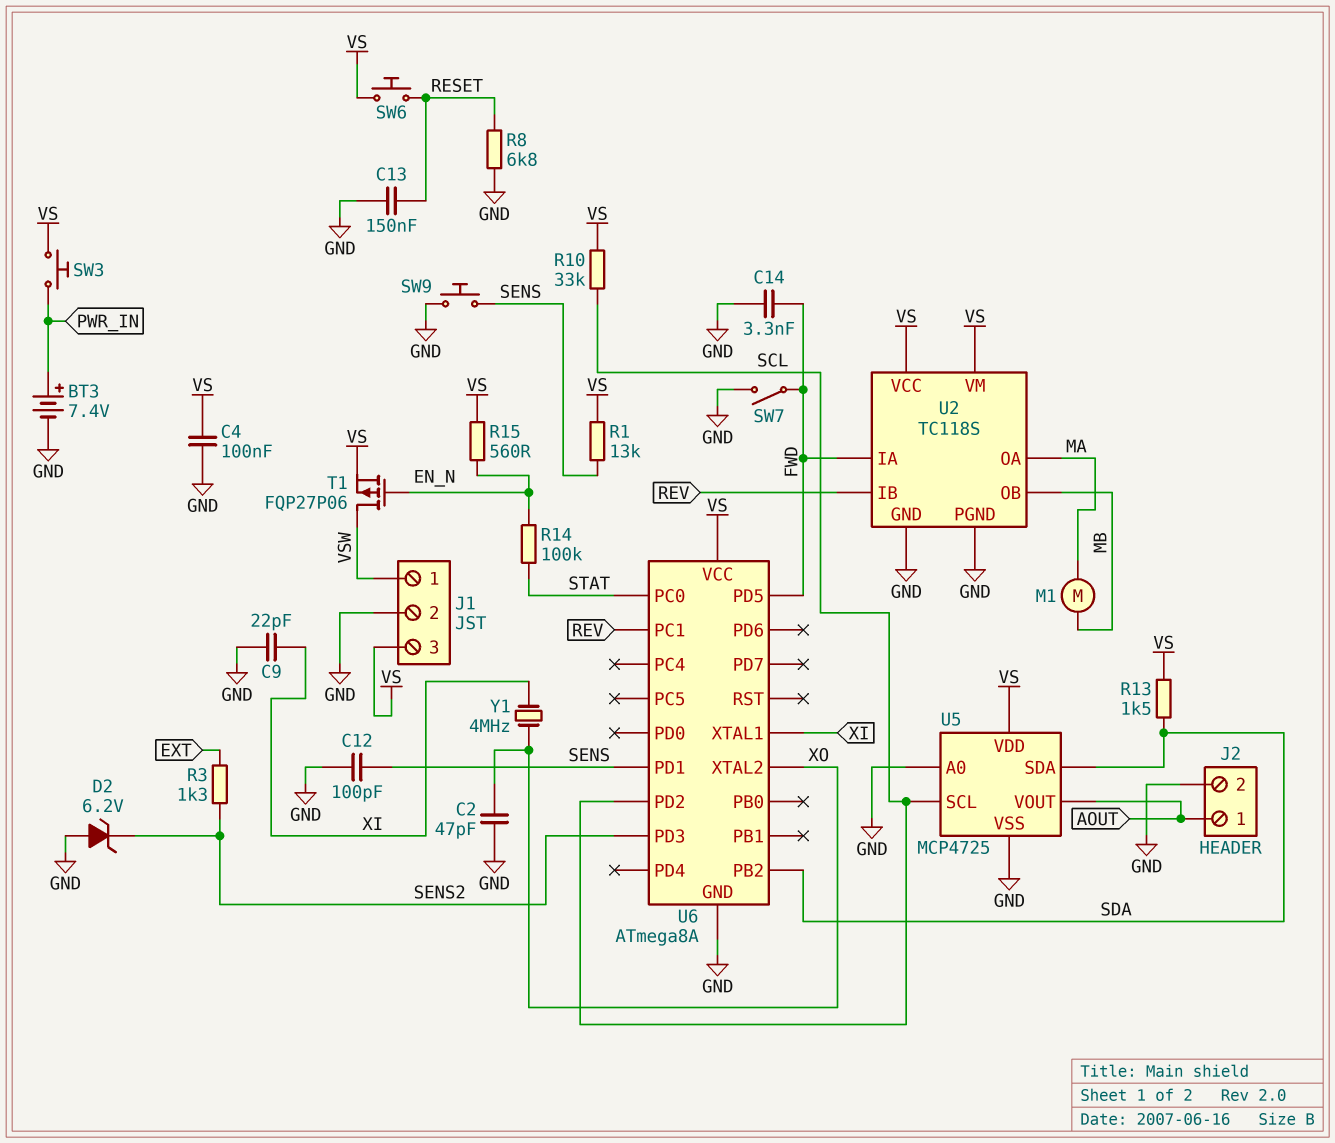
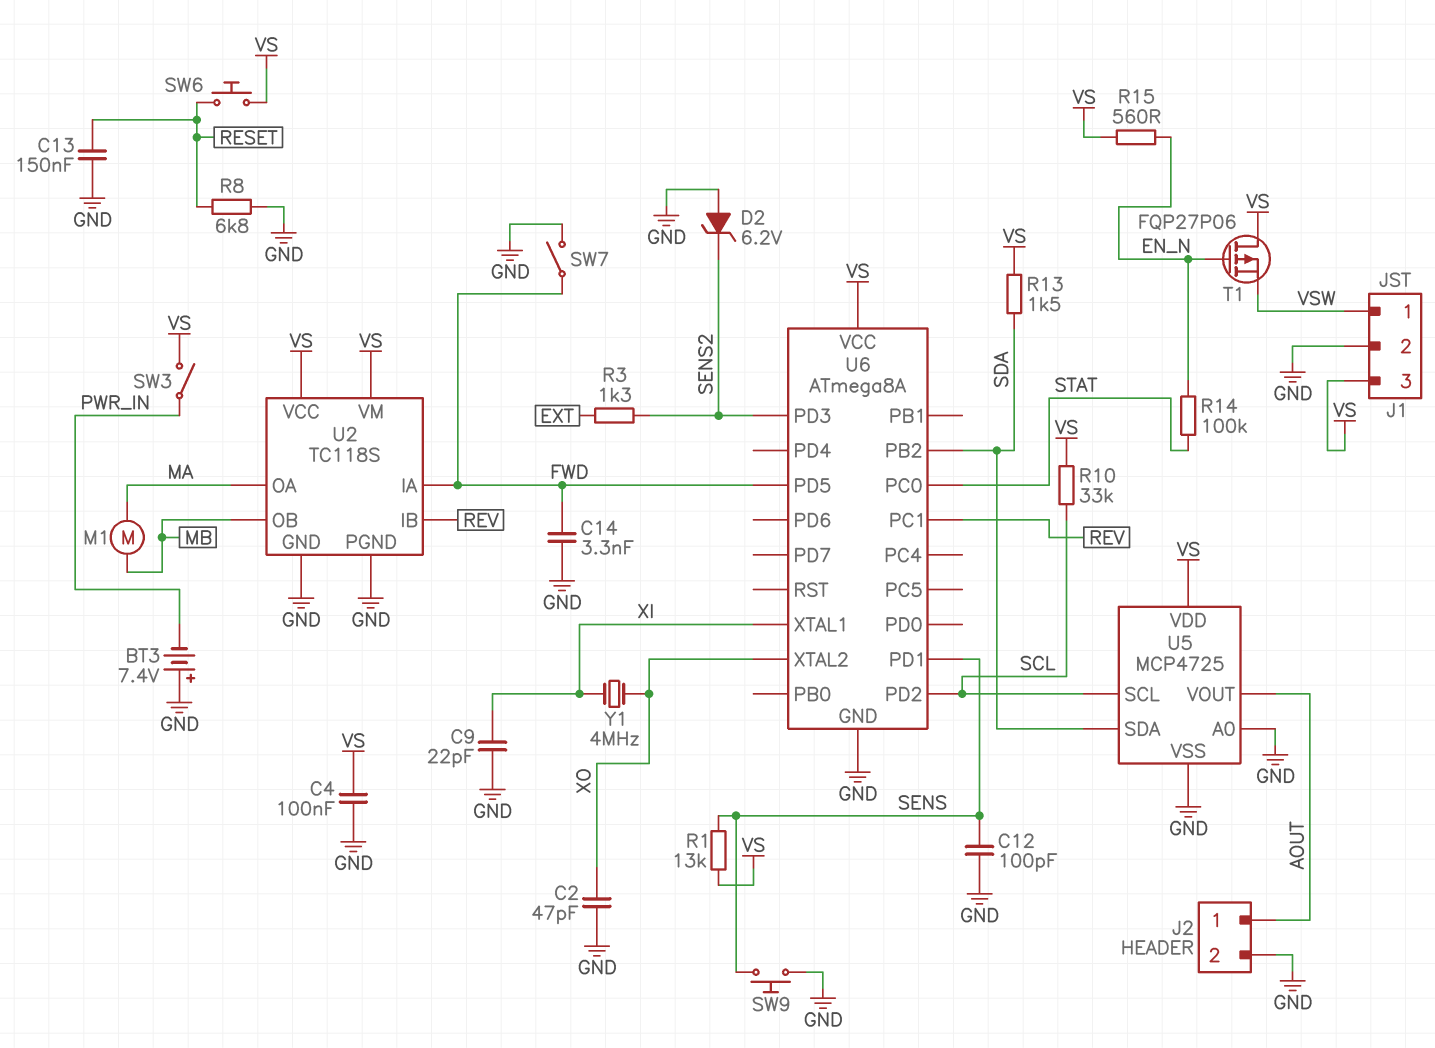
BT3: 7.4V (plus PWR_IN, minus GND) -> 7.4V (plus GND, minus PWR_IN)
SW3: button (PWR_IN, VS) -> switch (PWR_IN, VS)
T1: PMOS FQP27P06 (G EN_N, D VSW, S VS) -> PMOS FQP27P06 (G EN_N, D VS, S VSW)

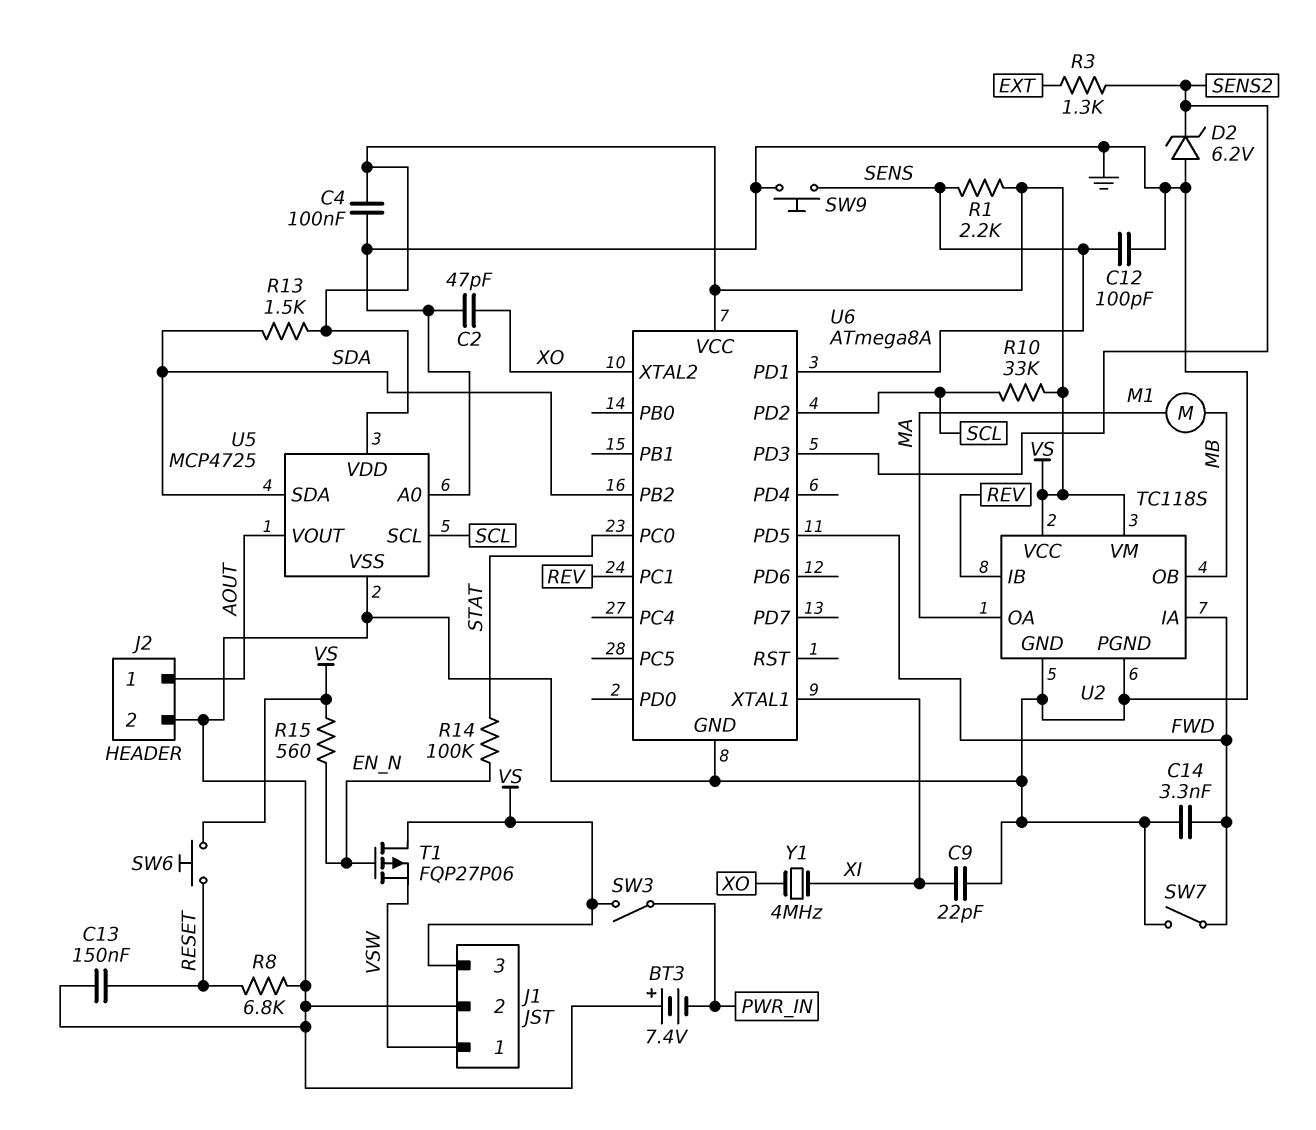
R1: 13k (SENS, VS) -> 2.2k (SENS, VS)

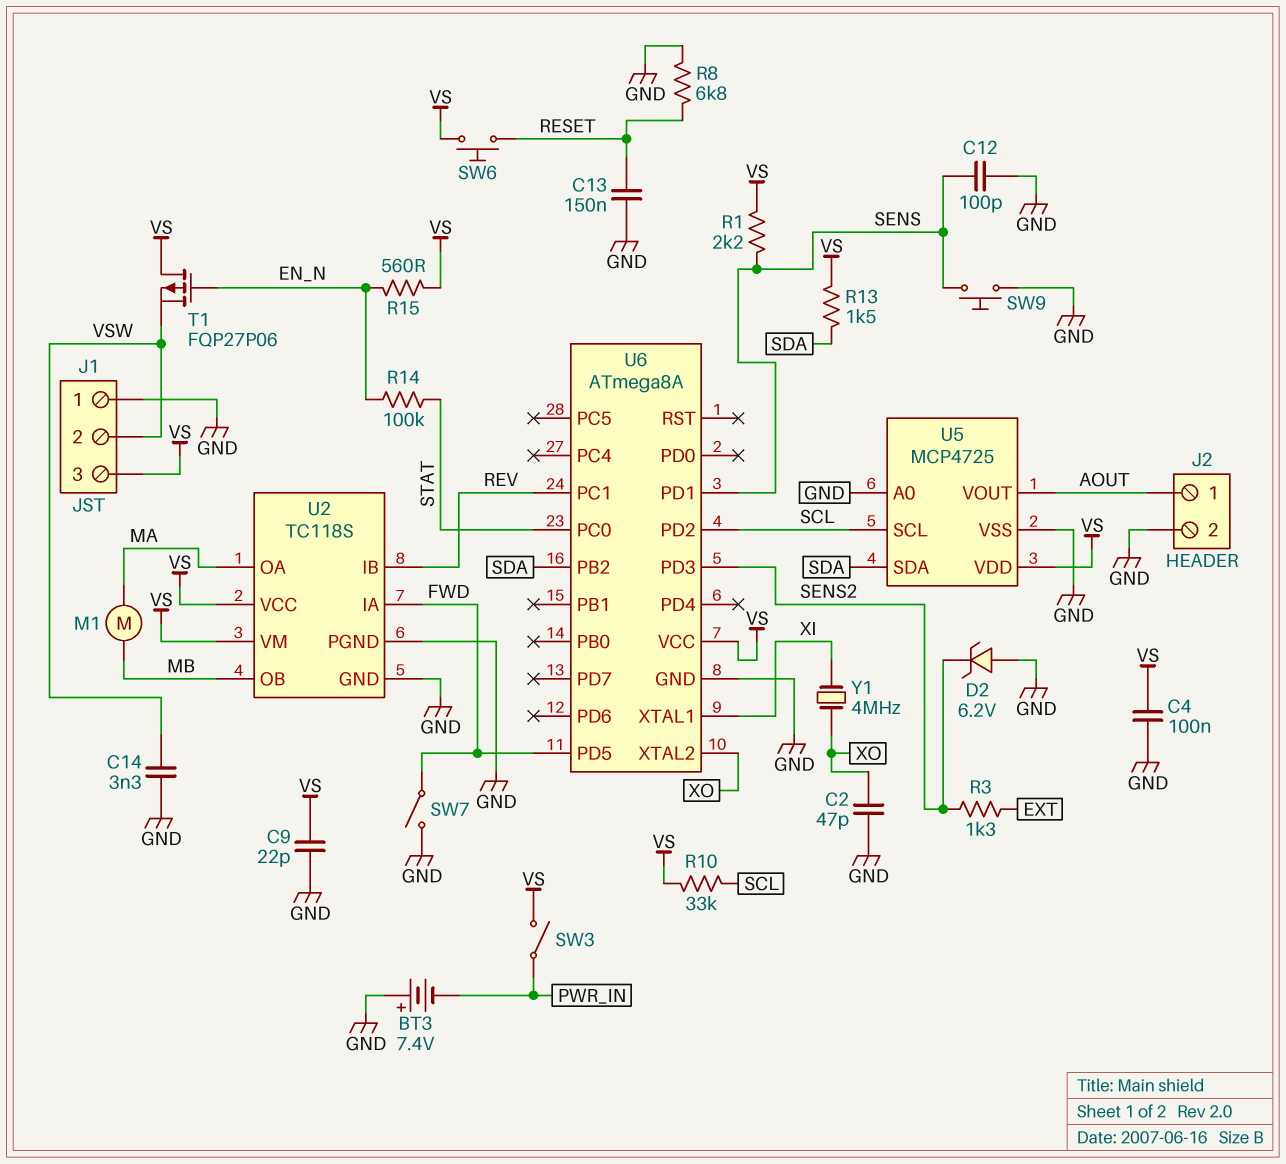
C9: 22pF (GND, XI) -> 22pF (GND, VS)
C14: 3.3nF (FWD, GND) -> 3.3nF (GND, VSW)
J1 pin 1: VSW -> GND
J1 pin 2: GND -> VSW

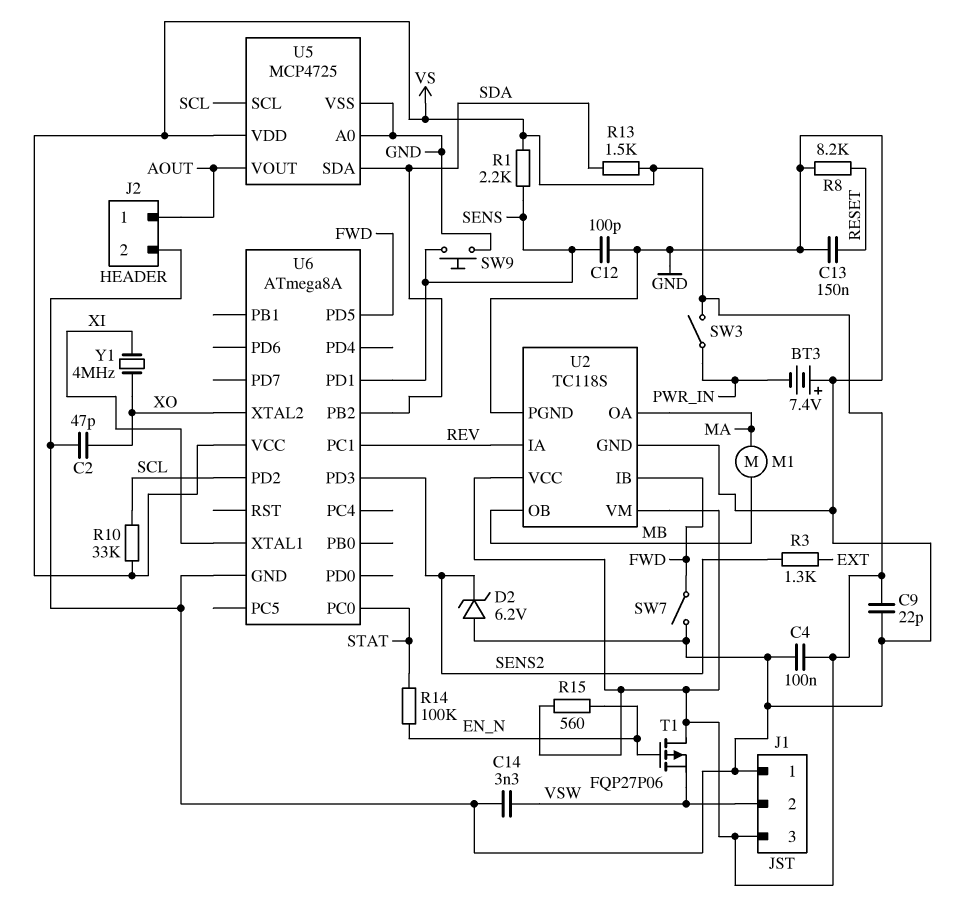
R8: 6.8k (GND, RESET) -> 8.2k (GND, RESET)
SW6: button (RESET, VS) -> none
U2 pin IA: FWD -> REV
U2 pin IB: REV -> FWD

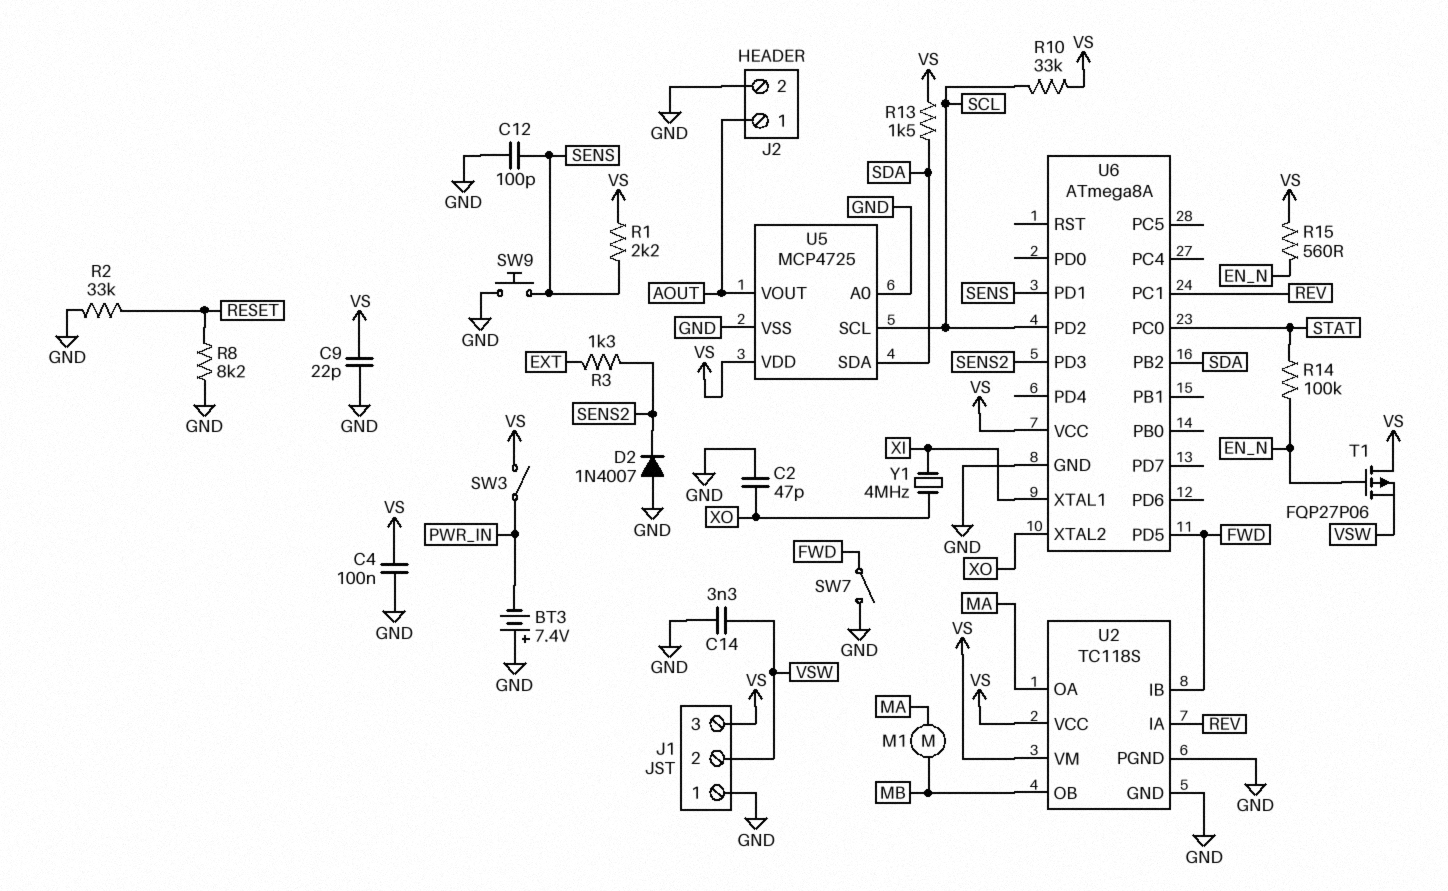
C13: 150nF (GND, RESET) -> none
D2: zener 6.2V (A GND, K SENS2) -> diode 1N4007 (A GND, K SENS2)
R2: none -> 33k (GND, RESET)

